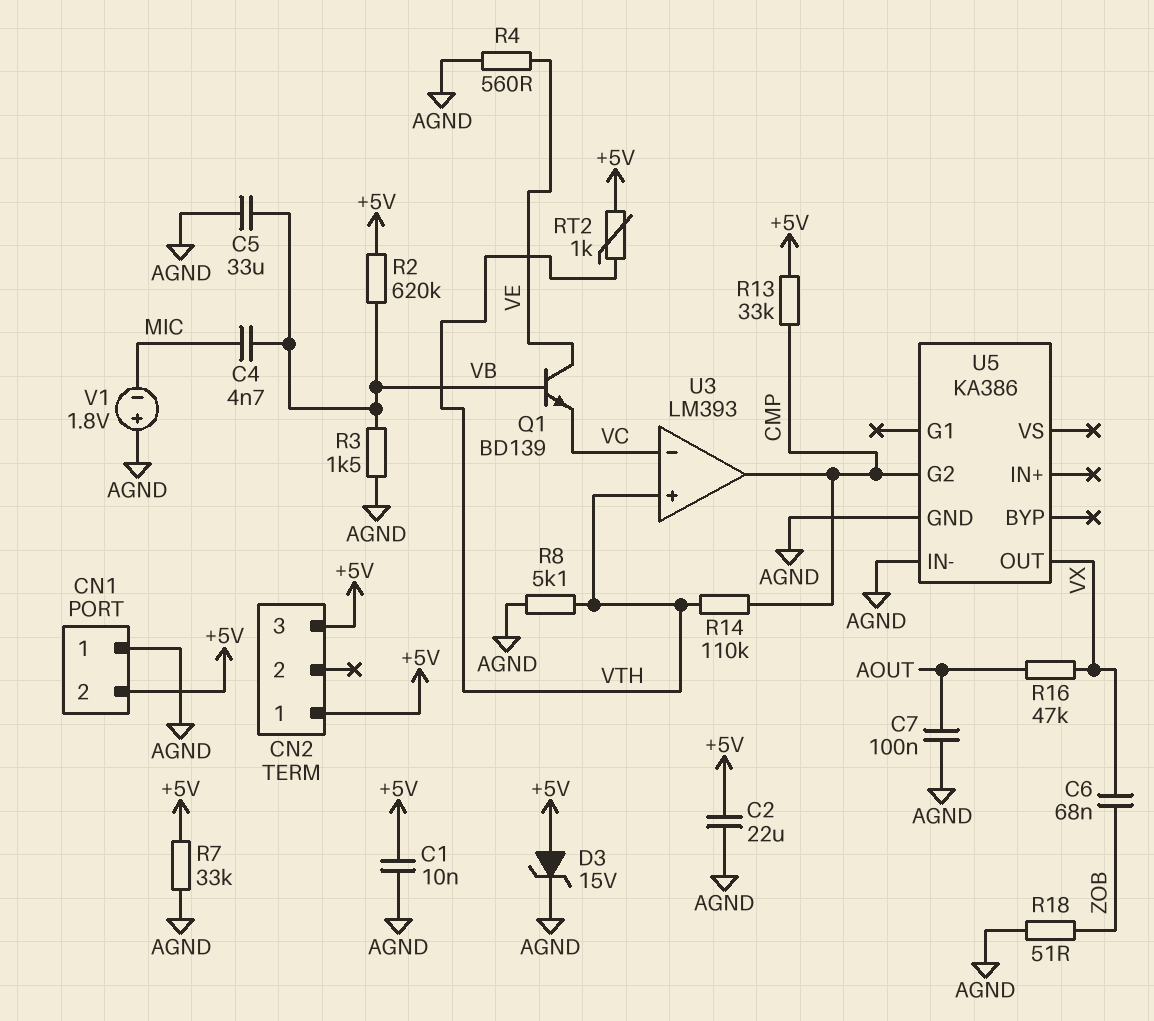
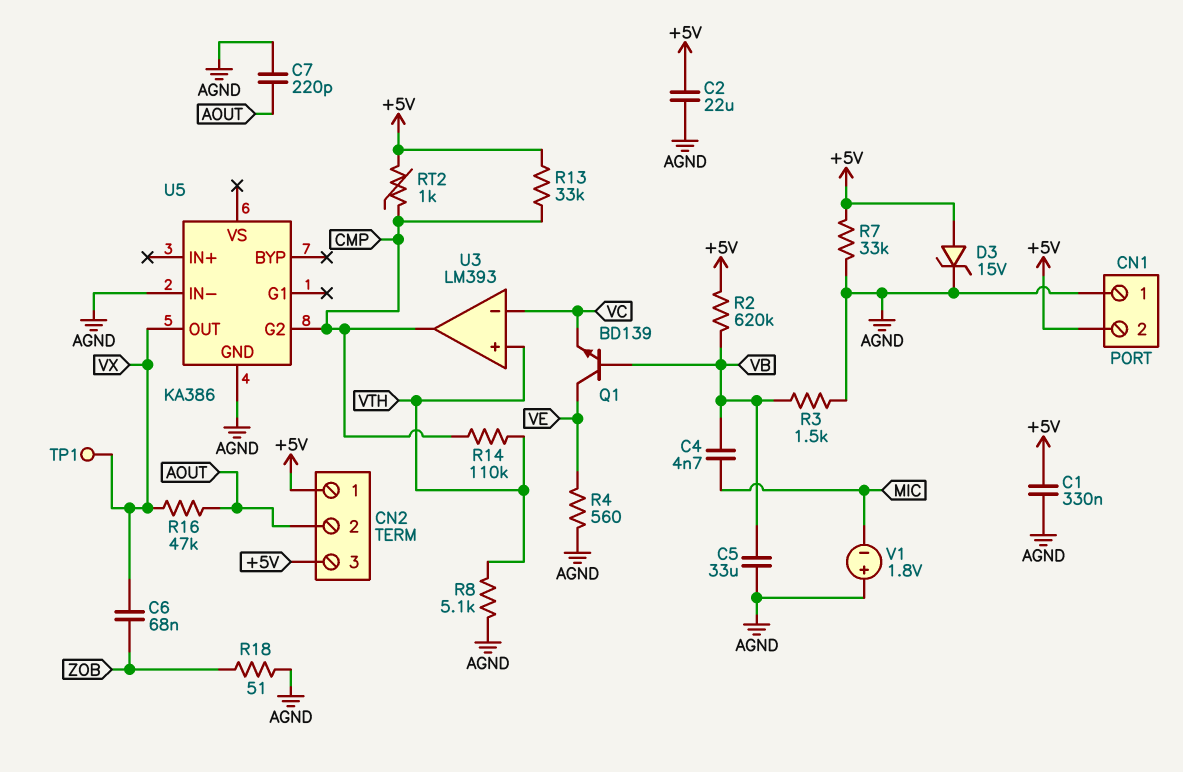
C1: 10nF (+5V, AGND) -> 330nF (+5V, AGND)
C7: 100nF (AGND, AOUT) -> 220pF (AGND, AOUT)
CN2 pin 2: none -> AOUT
RT2: 1k (+5V, VTH) -> 1k (+5V, CMP)
TP1: none -> test point (VX)

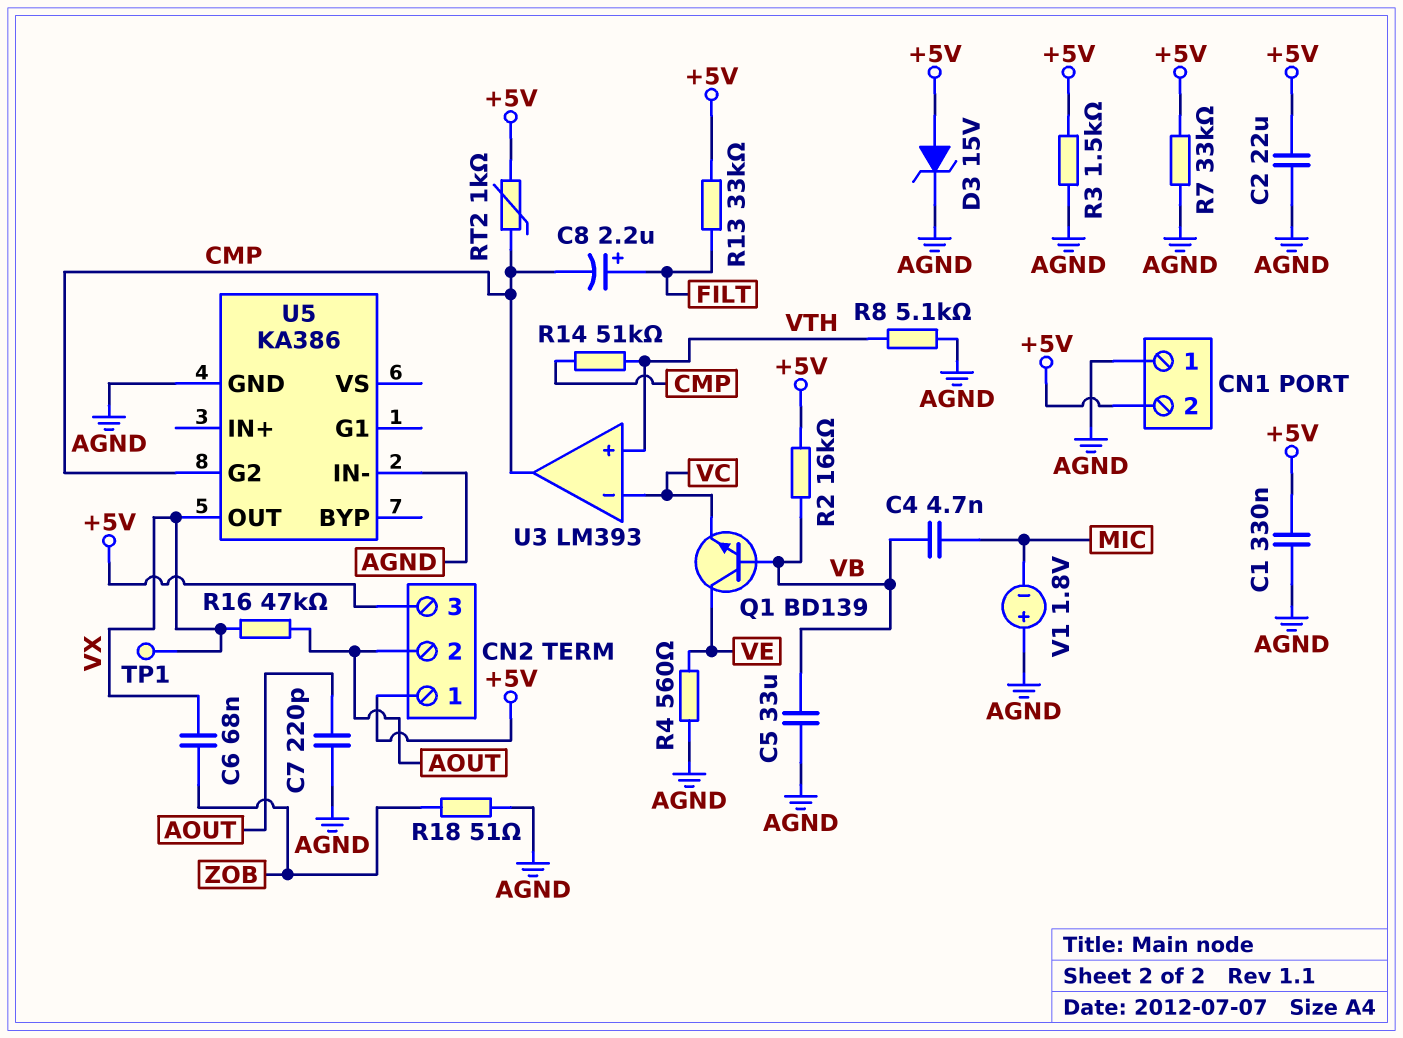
C8: none -> 2.2uF (plus FILT, minus CMP)
R2: 620k (+5V, VB) -> 16k (+5V, VB)
R3: 1.5k (AGND, VB) -> 1.5k (+5V, AGND)
R13: 33k (+5V, CMP) -> 33k (+5V, FILT)
R14: 110k (CMP, VTH) -> 51k (CMP, VTH)

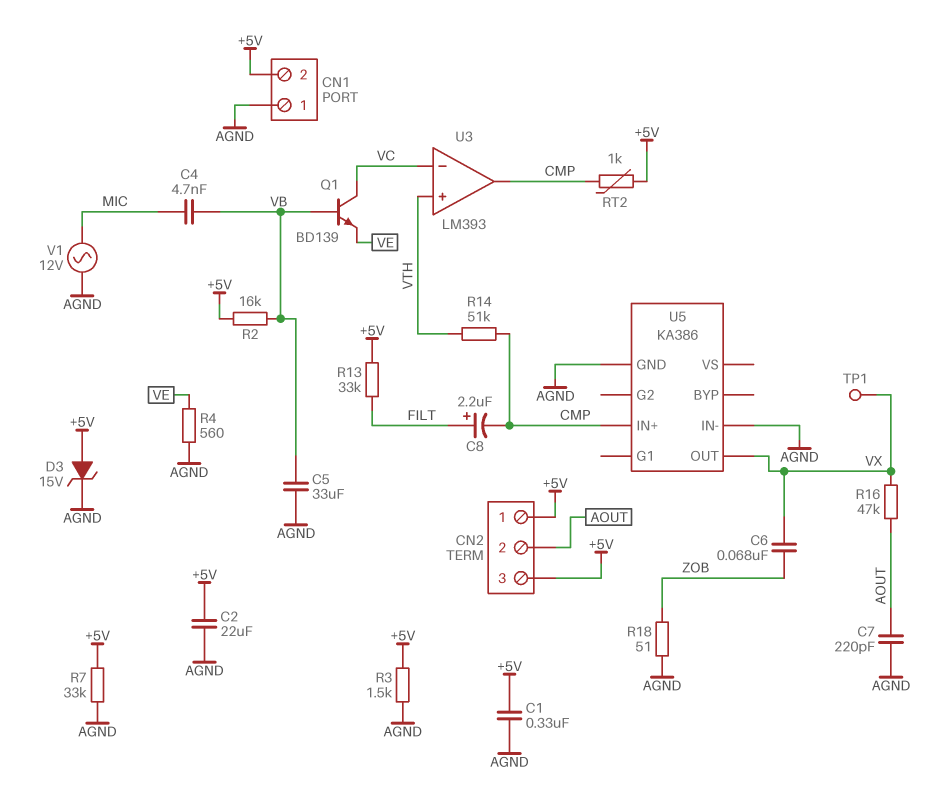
Q1: NPN BD139 (B VB, C VE, E VC) -> NPN BD139 (B VB, C VC, E VE)
R8: 5.1k (AGND, VTH) -> none
U5 pin G2: CMP -> none
U5 pin IN+: none -> CMP
V1: 1.8V (plus AGND, minus MIC) -> AC 12V (AGND, MIC)

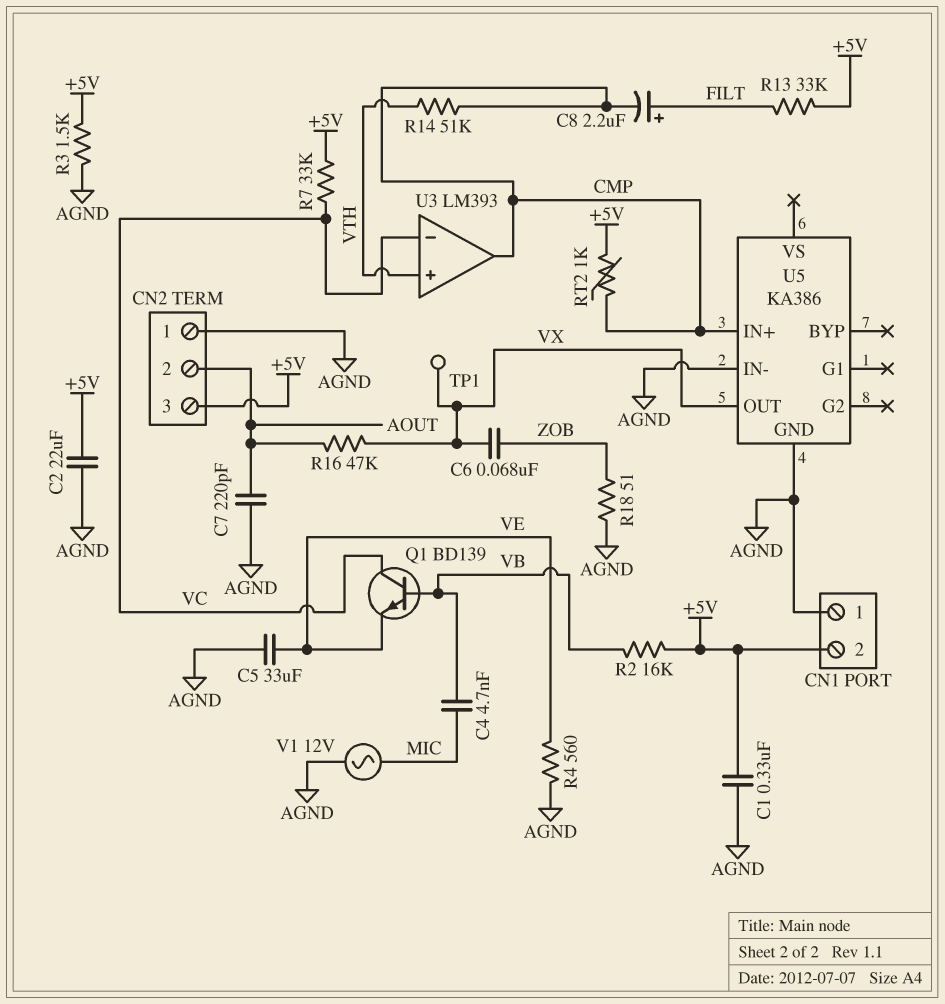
C5: 33uF (AGND, VB) -> 33uF (AGND, VE)
CN2 pin 1: +5V -> AGND
D3: zener 15V (A +5V, K AGND) -> none
R7: 33k (+5V, AGND) -> 33k (+5V, VC)

